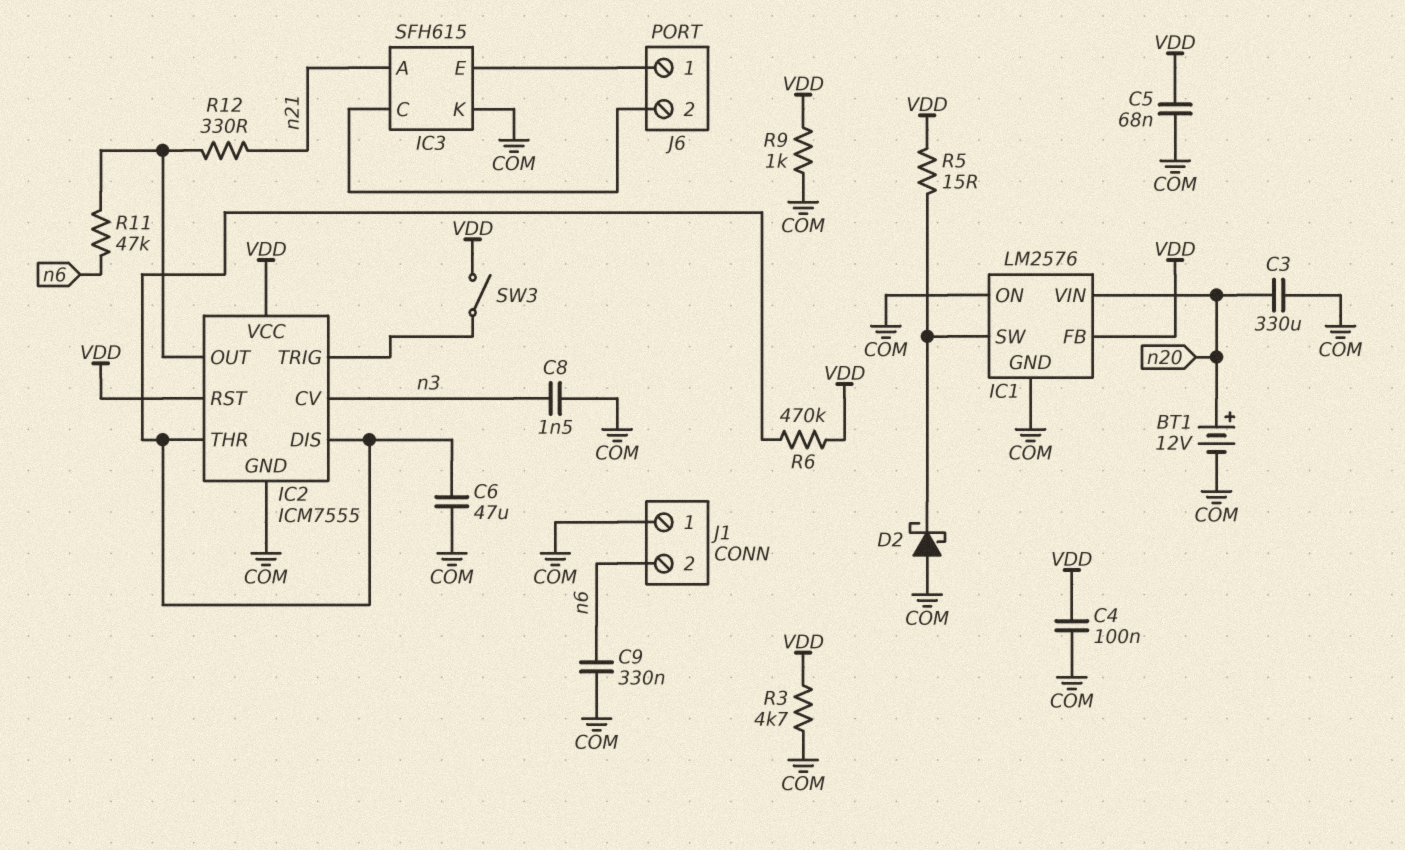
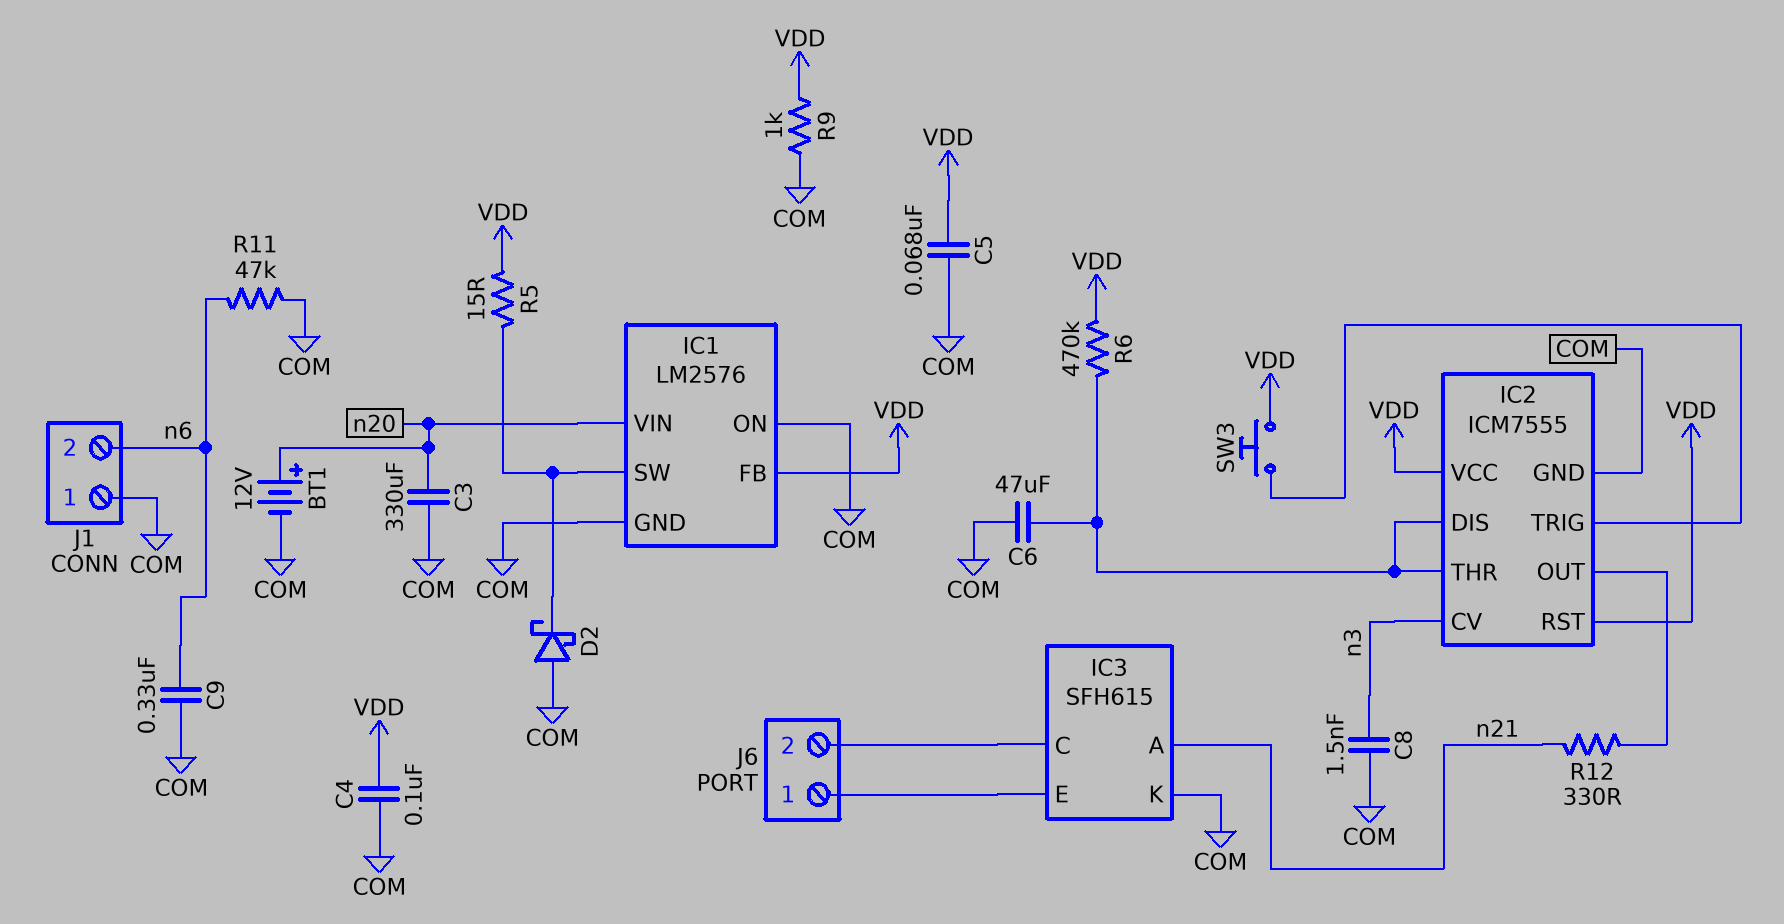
R3: 4.7k (COM, VDD) -> none
R11: 47k (IC2/OUT, n6) -> 47k (COM, n6)
SW3: switch (IC2/TRIG, VDD) -> button (IC2/TRIG, VDD)

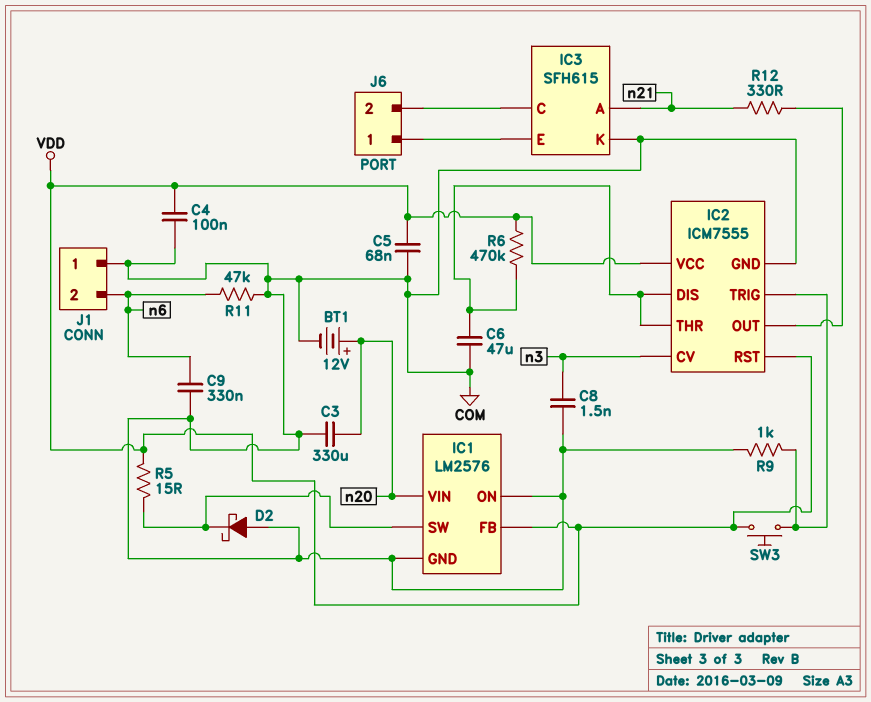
R9: 1k (COM, VDD) -> 1k (COM, IC2/TRIG)

